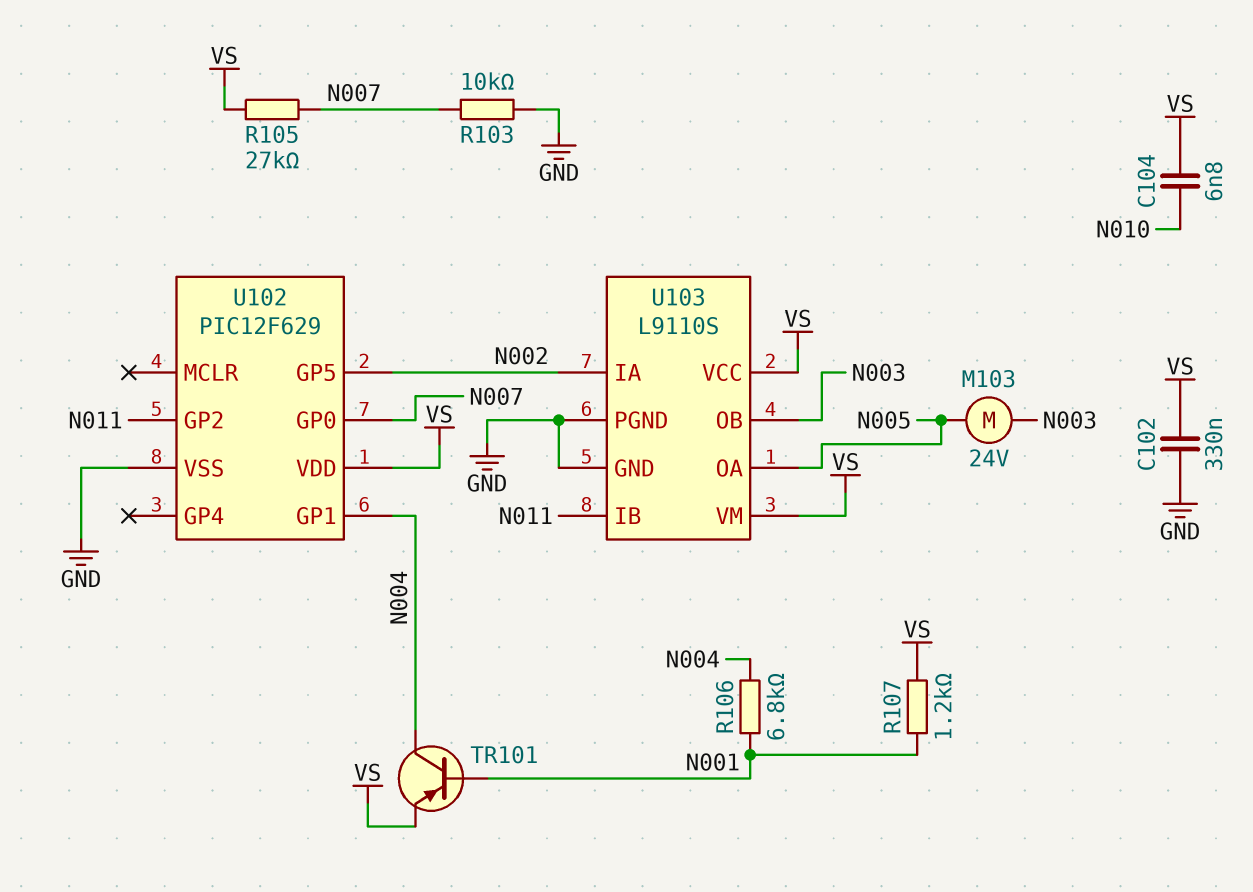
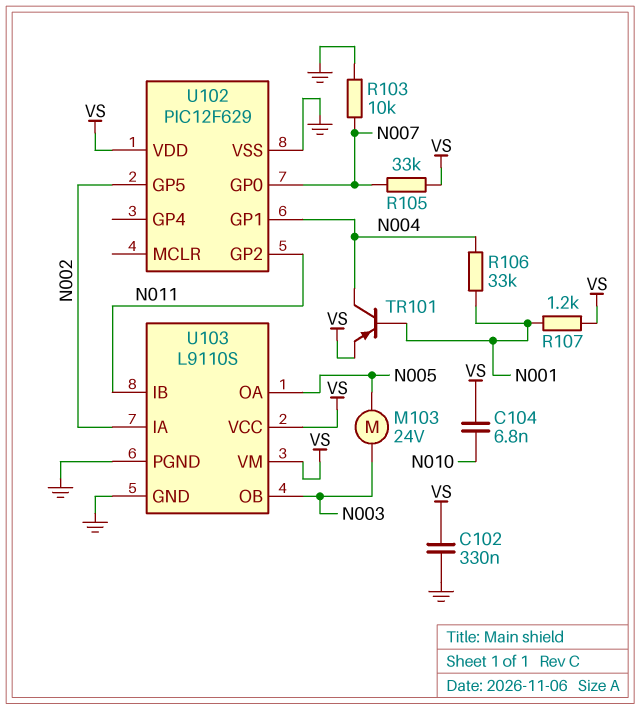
R105: 27k (N007, VS) -> 33k (N007, VS)
R106: 6.8k (N001, N004) -> 33k (N001, N004)

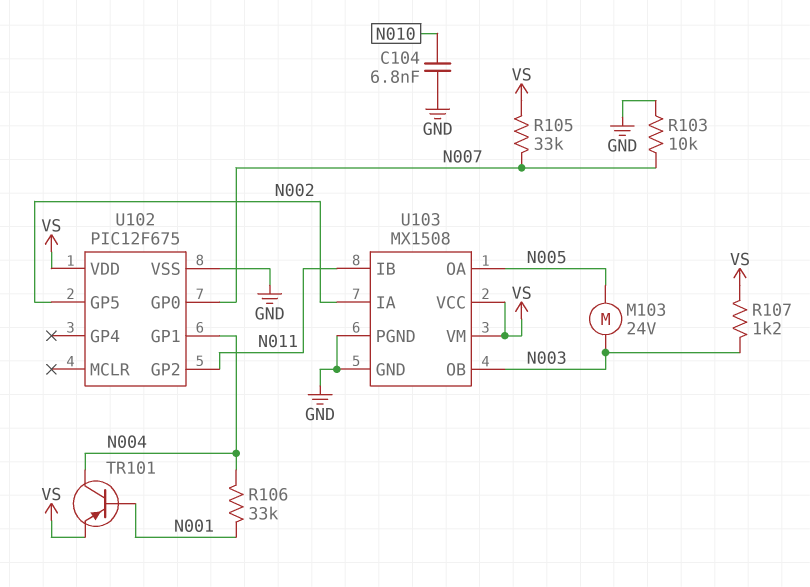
C102: 330nF (GND, VS) -> none
C104: 6.8nF (N010, VS) -> 6.8nF (GND, N010)
R107: 1.2k (N001, VS) -> 1.2k (N003, VS)
U102: PIC12F629 -> PIC12F675
U103: L9110S -> MX1508

